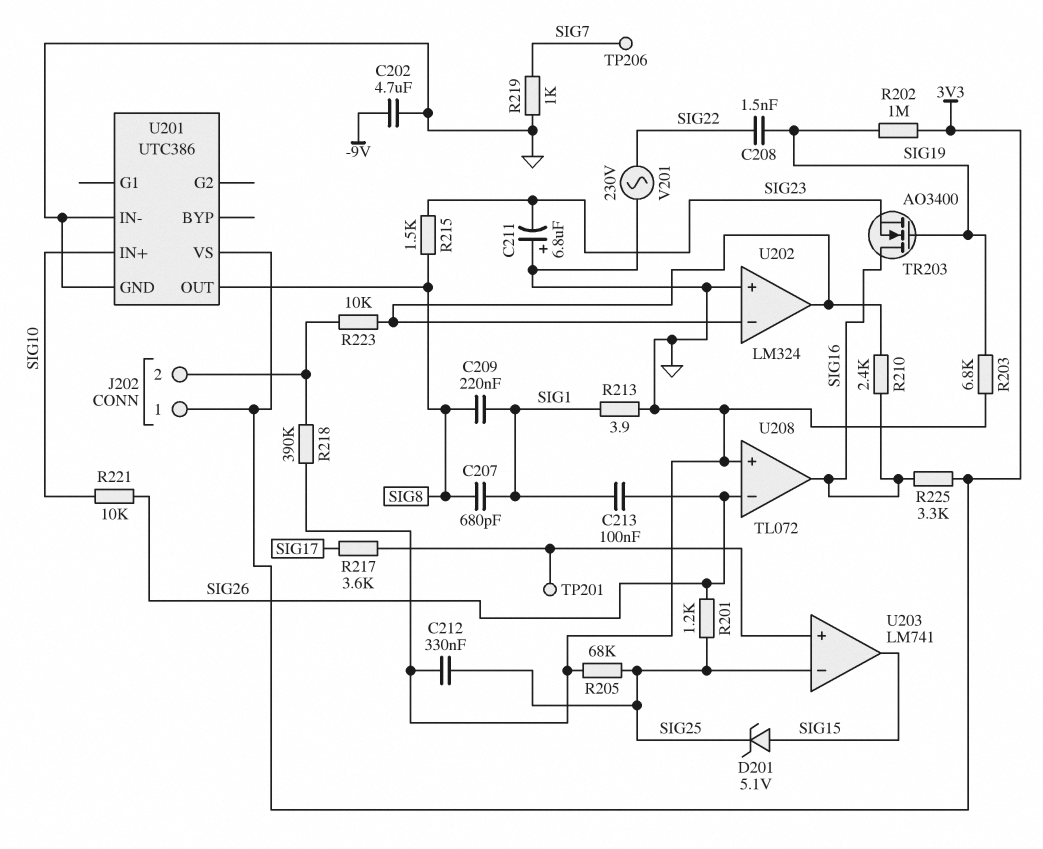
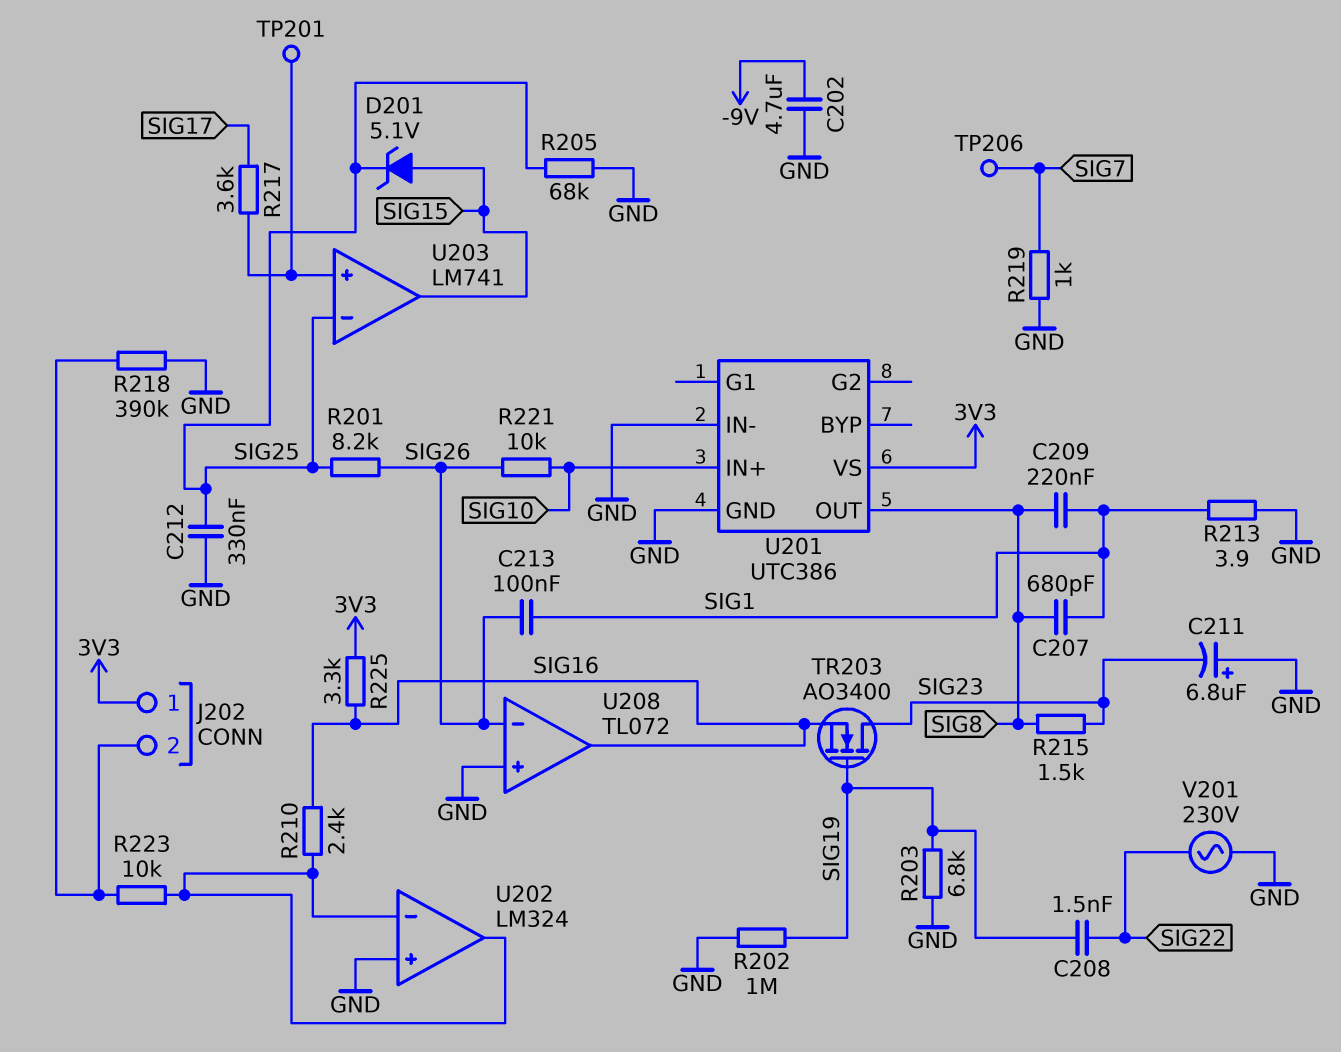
R201: 1.2k (SIG25, SIG26) -> 8.2k (SIG25, SIG26)
R202: 1M (3V3, SIG19) -> 1M (GND, SIG19)
TR203: NMOS AO3400 (G SIG19, D SIG16, S SIG23) -> NMOS AO3400 (G SIG19, D SIG23, S SIG16)

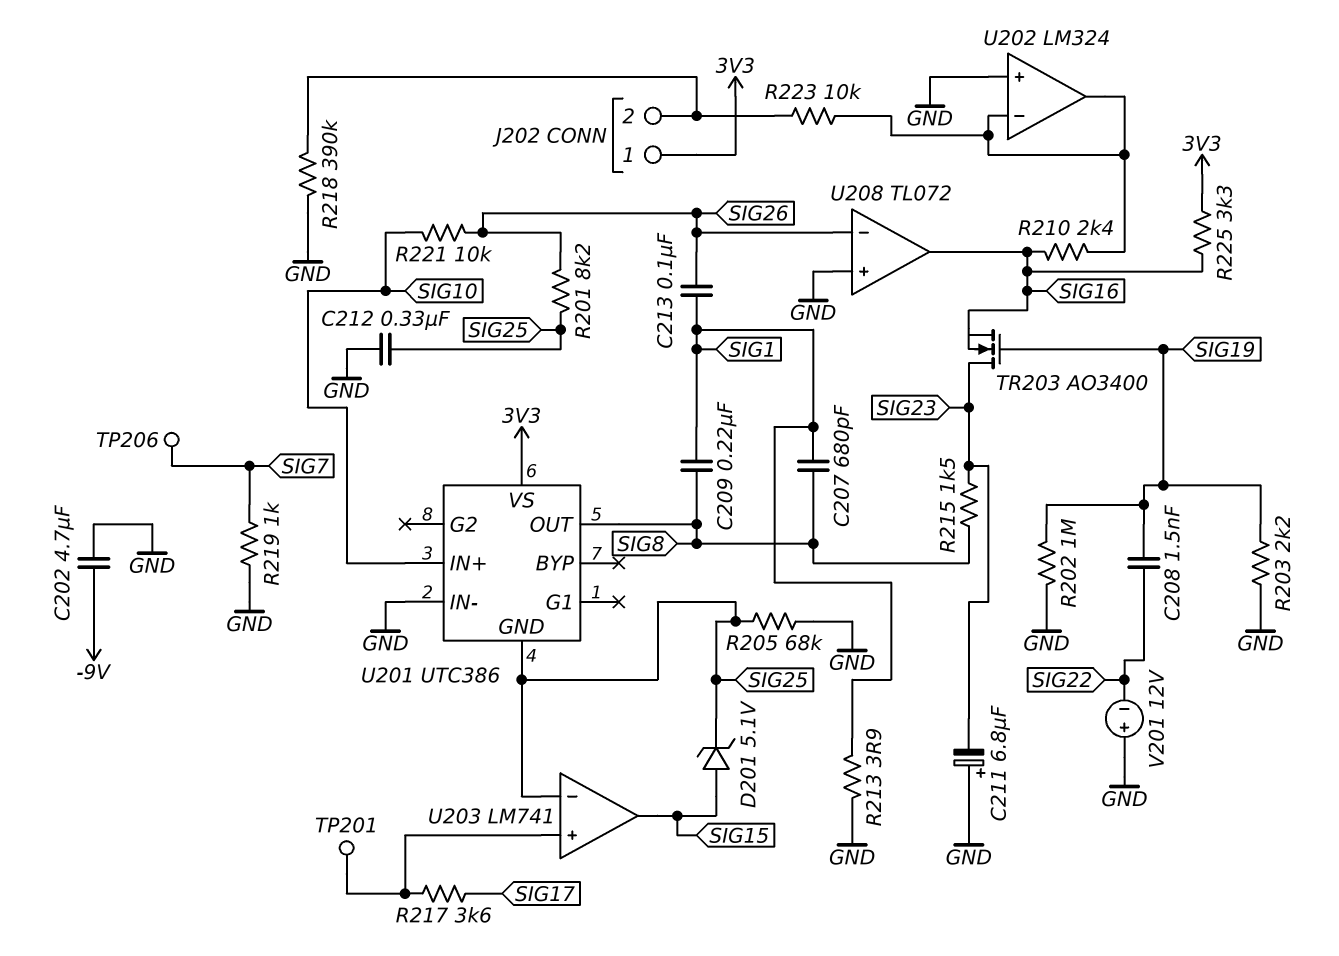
R203: 6.8k (GND, SIG19) -> 2.2k (GND, SIG19)
U201 pin GND: GND -> SIG25
V201: AC 230V (GND, SIG22) -> 12V (plus GND, minus SIG22)

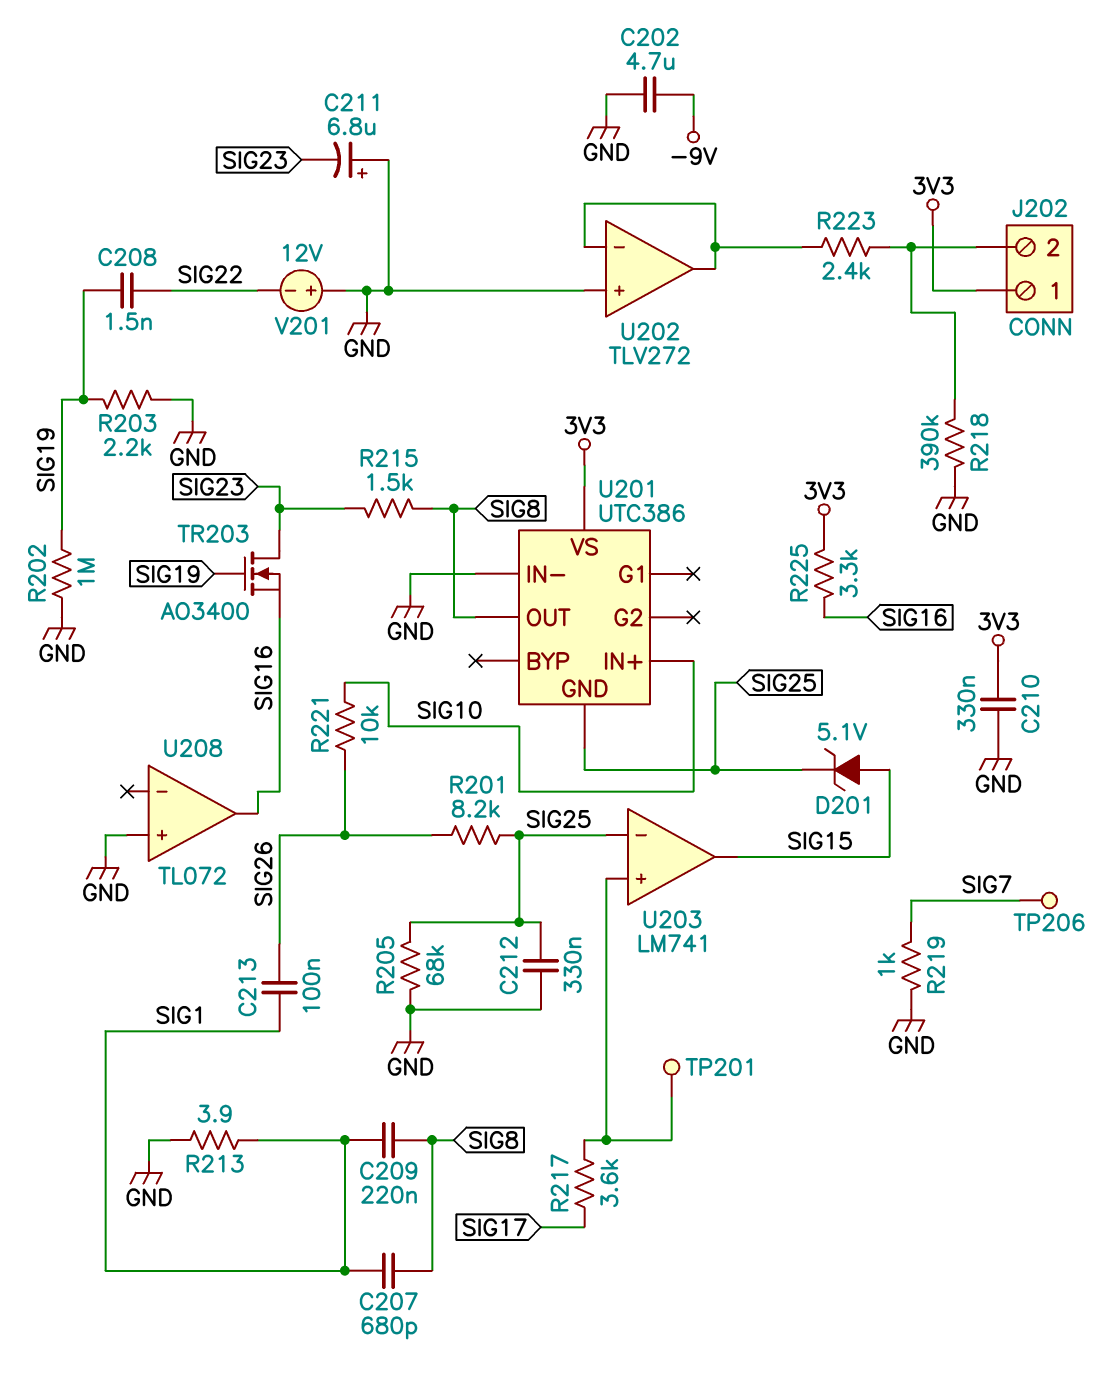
C210: none -> 330nF (3V3, GND)
R210: 2.4k (SIG16, U202/in-) -> none
R223: 10k (J202/2, U202/in-) -> 2.4k (J202/2, U202/in-)
U202: LM324 -> TLV272
U208 pin in-: SIG26 -> none

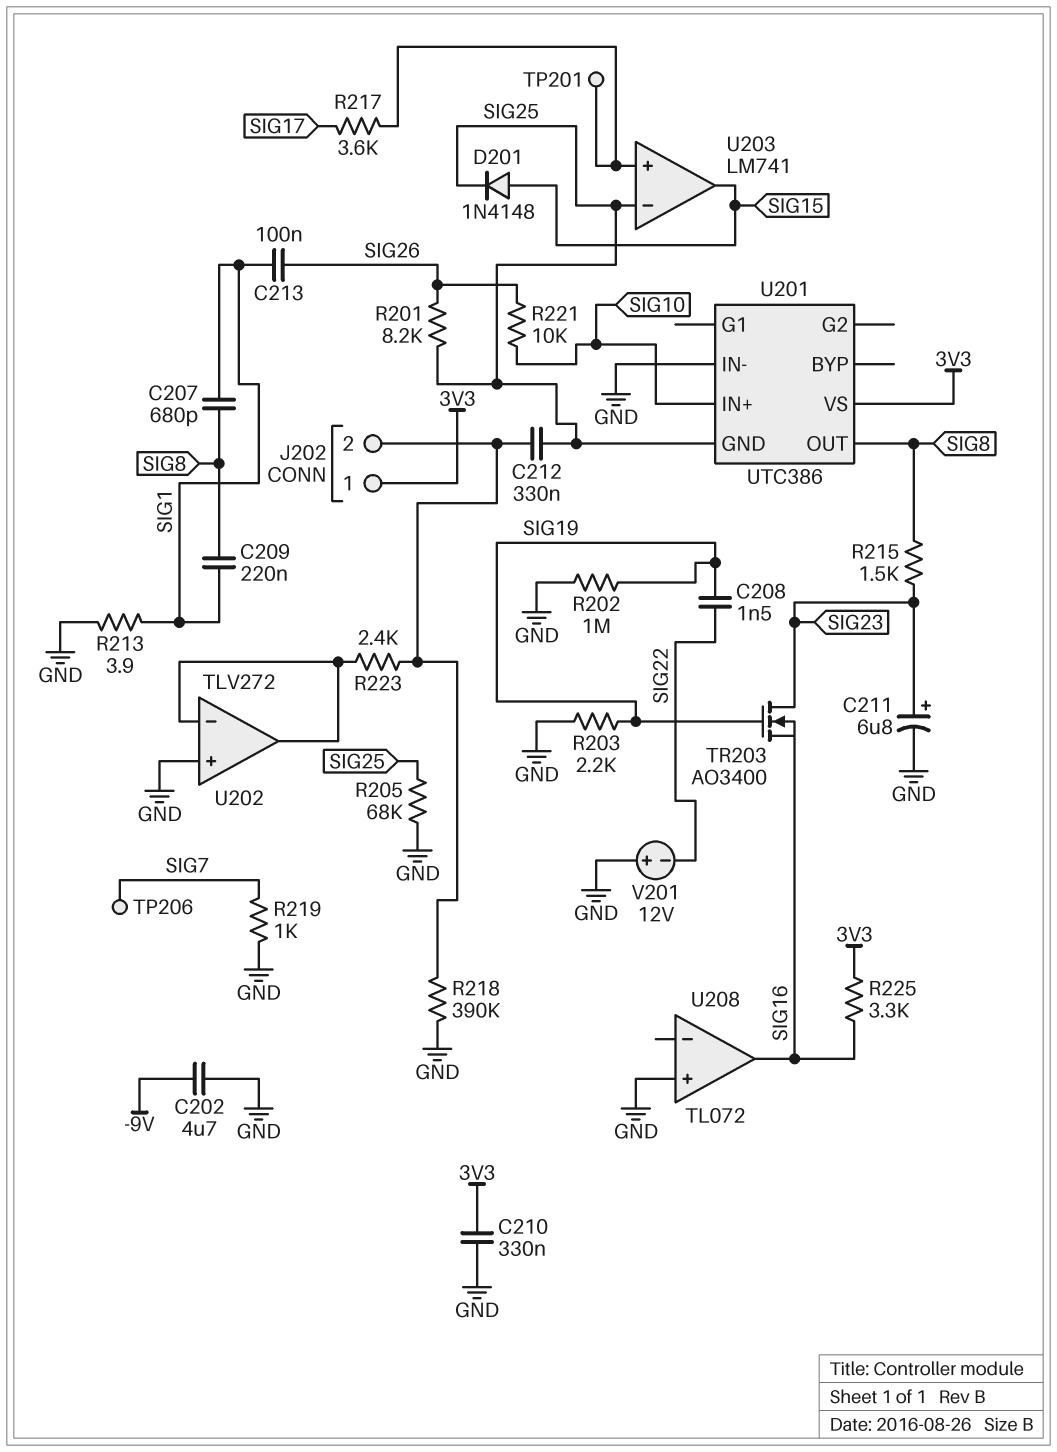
C211: 6.8uF (plus GND, minus SIG23) -> 6.8uF (plus SIG23, minus GND)
C212: 330nF (GND, SIG25) -> 330nF (J202/2, SIG25)
D201: zener 5.1V (A SIG15, K SIG25) -> diode 1N4148 (A SIG15, K SIG25)

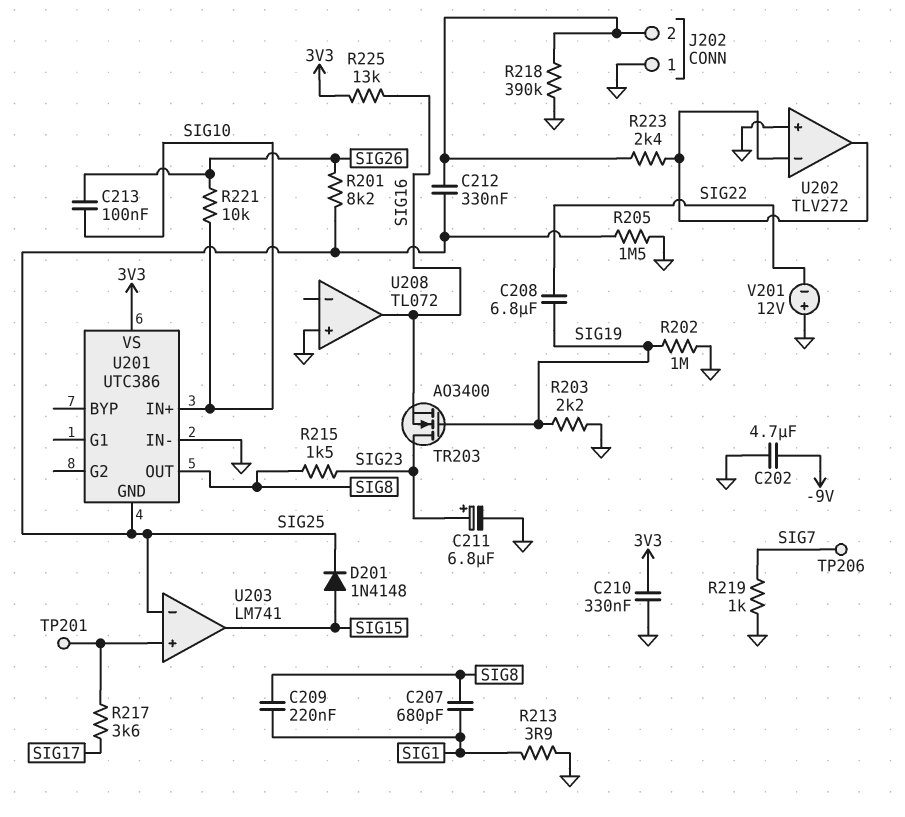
C208: 1.5nF (SIG19, SIG22) -> 6.8uF (SIG19, SIG22)
C213: 100nF (SIG1, SIG26) -> 100nF (SIG10, SIG26)
J202 pin 1: 3V3 -> GND
R205: 68k (GND, SIG25) -> 1.5M (GND, SIG25)
R225: 3.3k (3V3, SIG16) -> 13k (3V3, SIG16)

